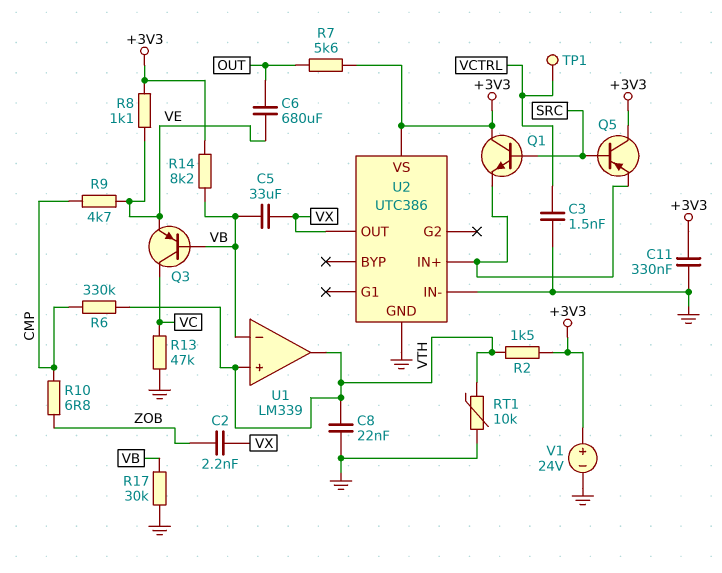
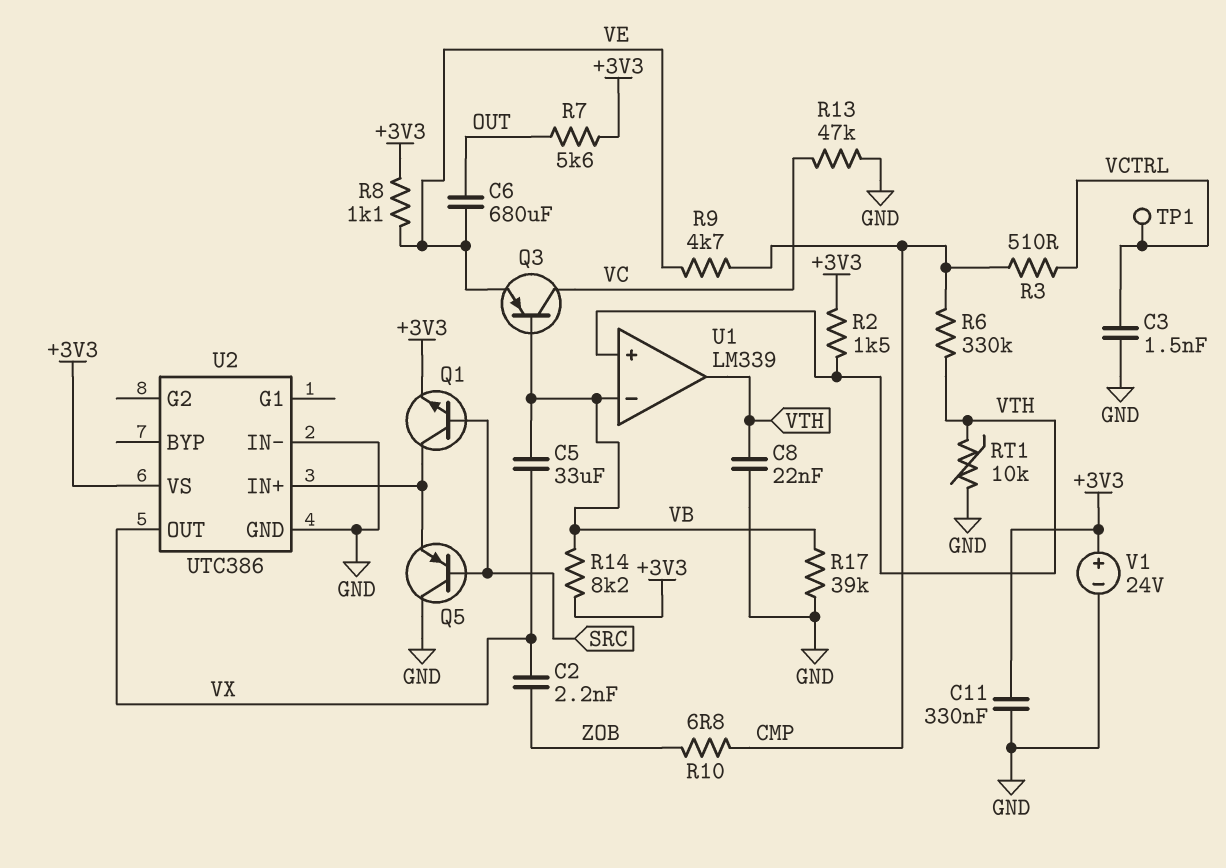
Q1: NPN (B SRC, C +3V3, E U2/IN+) -> NPN (B SRC, C U2/IN+, E +3V3)
Q5: PNP (B SRC, C +3V3, E U2/IN+) -> PNP (B SRC, C GND, E U2/IN+)
R3: none -> 510 (CMP, VCTRL)
R17: 30k (GND, VB) -> 39k (GND, VB)

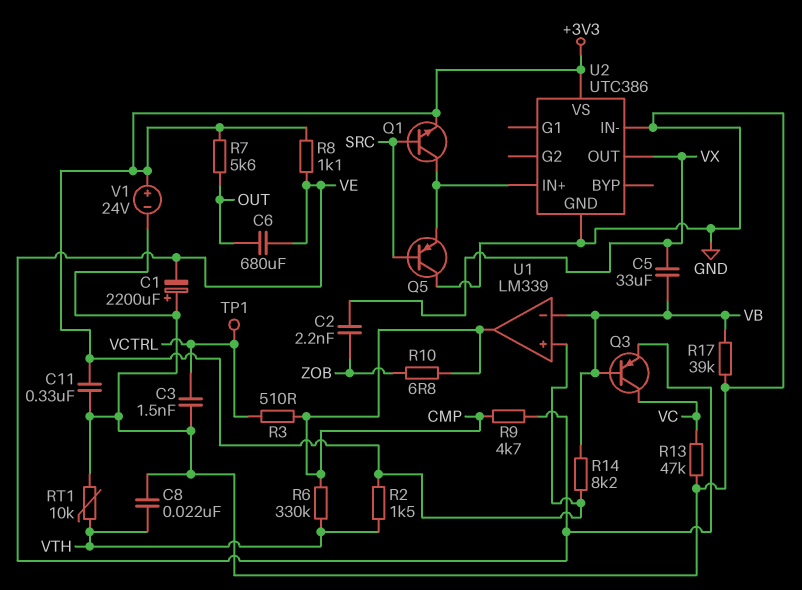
C1: none -> 2200uF (plus GND, minus VE)
U1 pin in+: VTH -> +3V3
U1 pin out: VTH -> CMP

